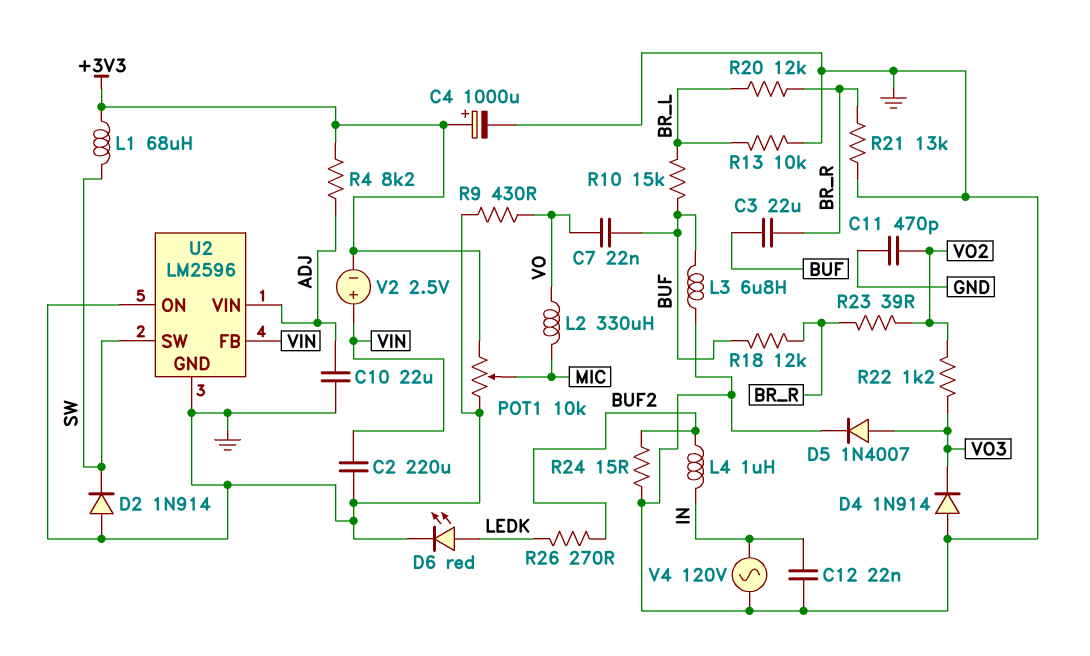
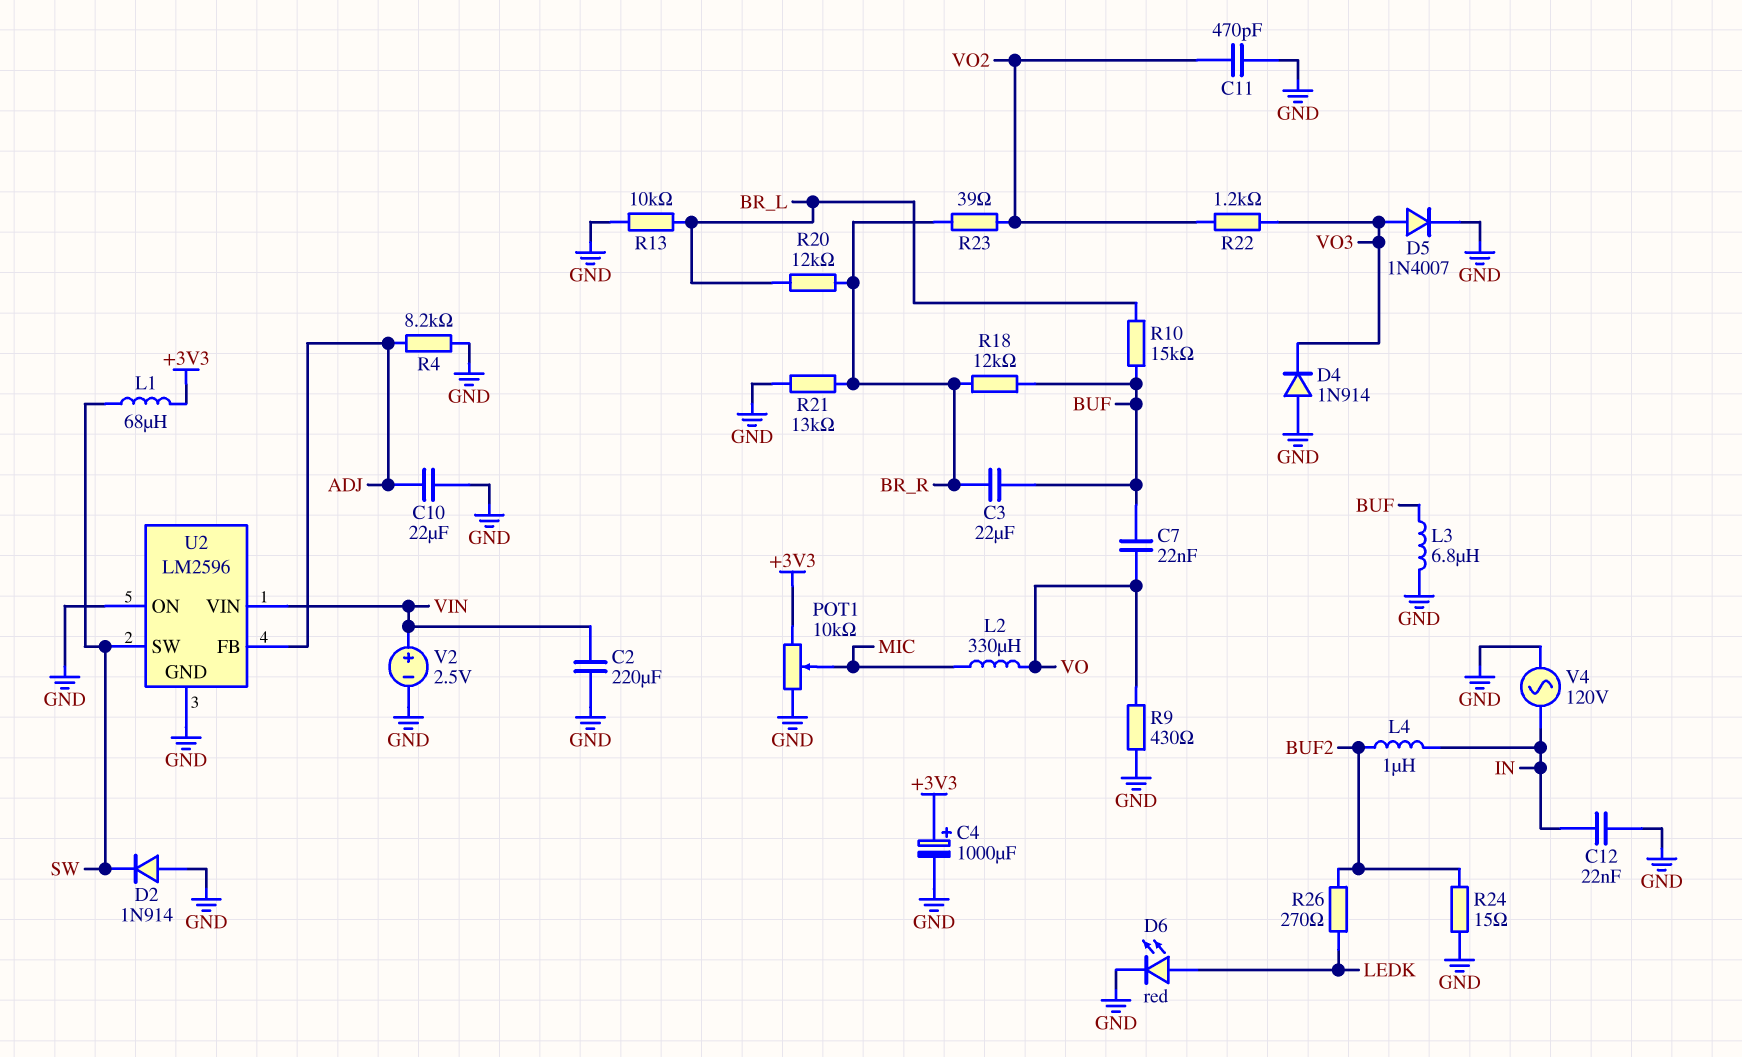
R4: 8.2k (+3V3, ADJ) -> 8.2k (ADJ, GND)
U2 pin FB: VIN -> ADJ
U2 pin VIN: ADJ -> VIN
V2: 2.5V (plus VIN, minus +3V3) -> 2.5V (plus VIN, minus GND)

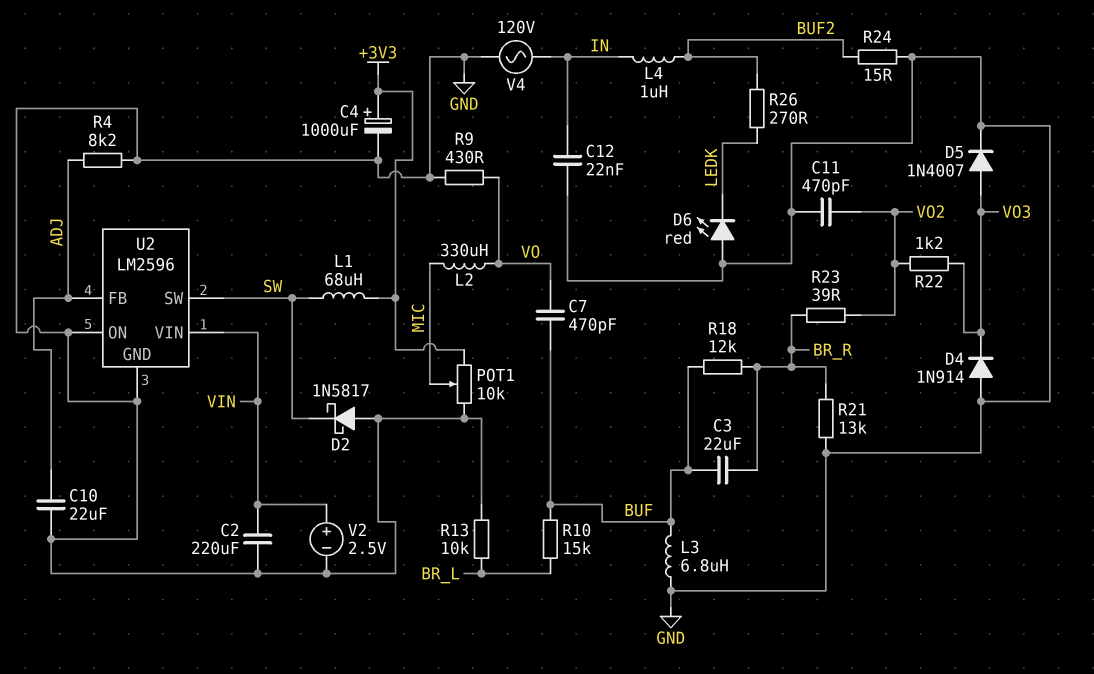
C7: 22nF (BUF, VO) -> 470pF (BUF, VO)
D2: diode 1N914 (A GND, K SW) -> schottky 1N5817 (A GND, K SW)
D6: LED red (A LEDK, K GND) -> LED red (A GND, K LEDK)
R20: 12k (BR_L, BR_R) -> none

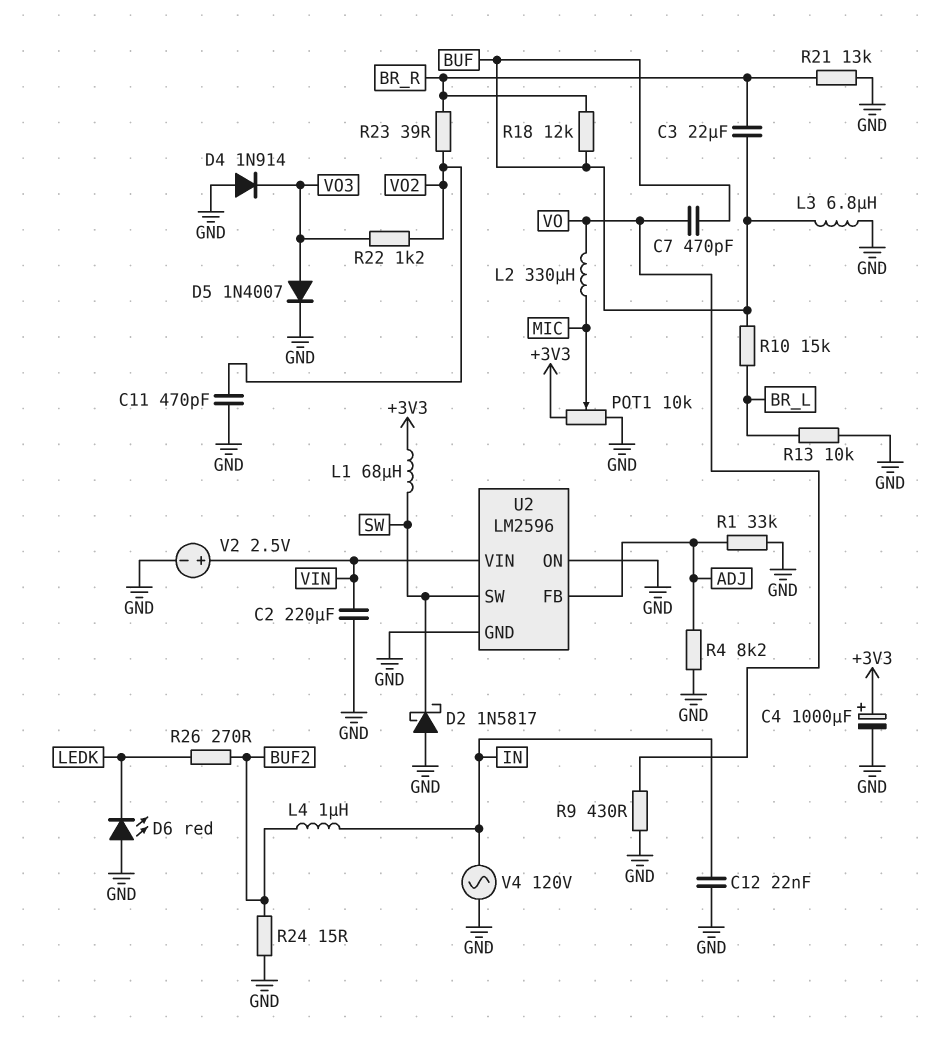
C10: 22uF (ADJ, GND) -> none
R1: none -> 33k (ADJ, GND)

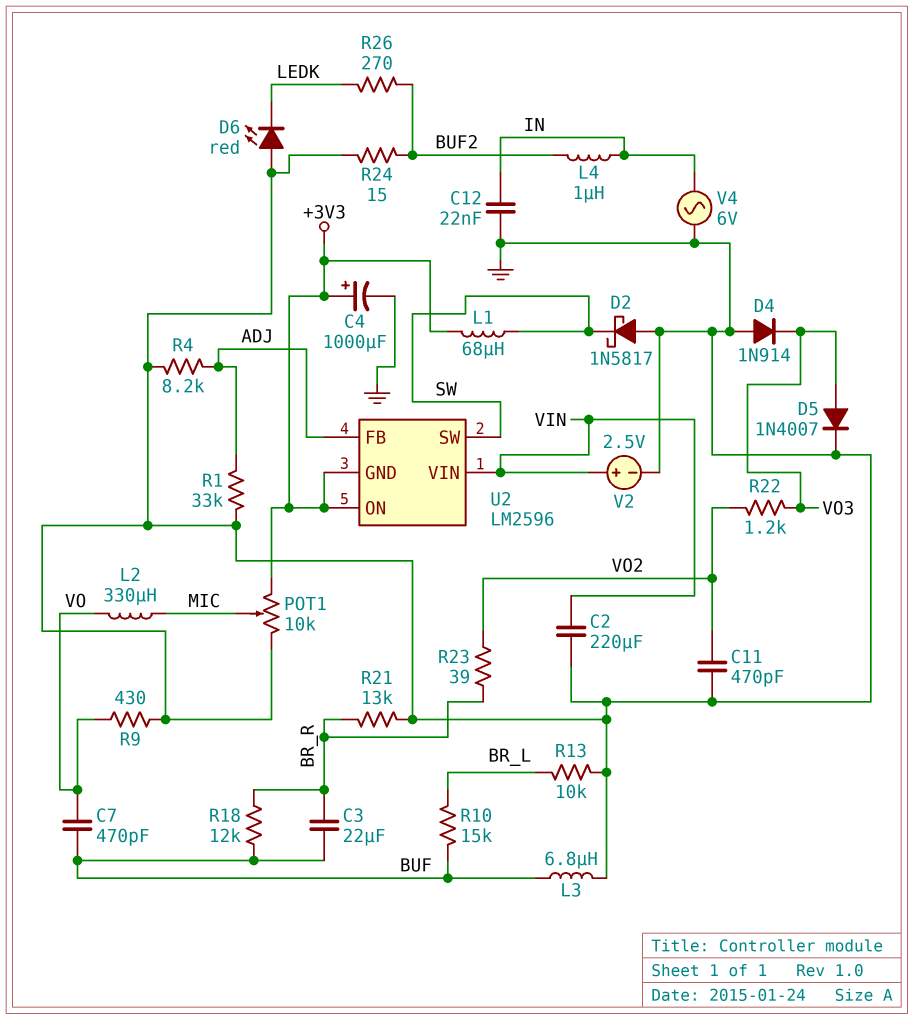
U2 pin GND: GND -> +3V3
U2 pin ON: GND -> +3V3
V4: AC 120V (GND, IN) -> AC 6V (GND, IN)

